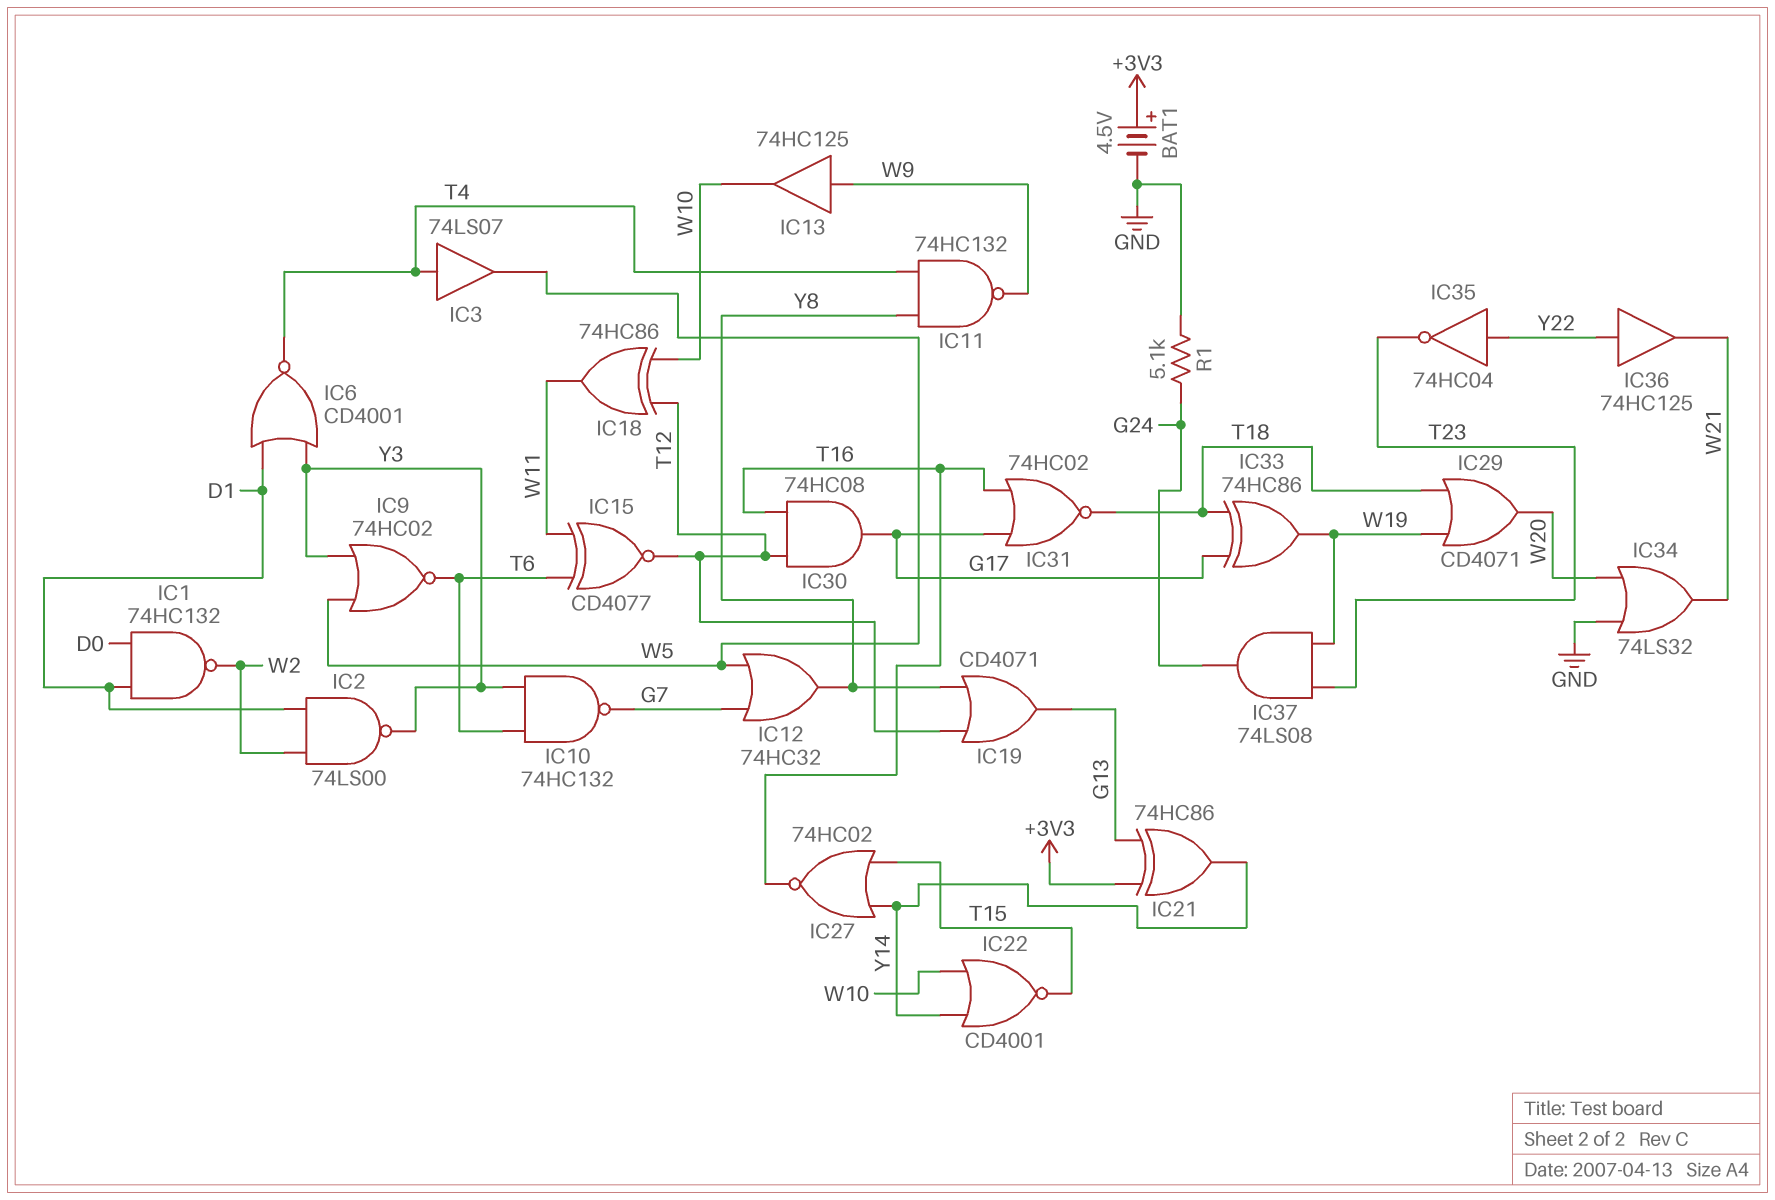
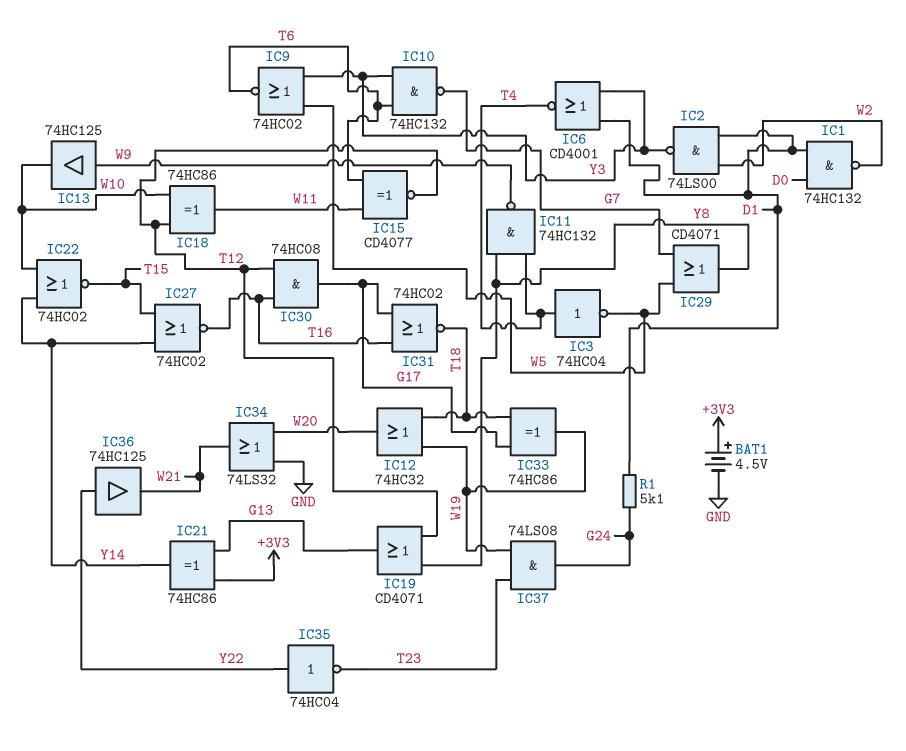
IC3: buffer 74LS07 (in T4, out W5) -> NOT 74HC04 (in T4, out W5)
IC12: OR 74HC32 (in G7, in W5, out Y8) -> OR 74HC32 (in T18, in W19, out W20)
IC22: NOR CD4001 (in W10, in Y14, out T15) -> NOR 74HC02 (in W10, in Y14, out T15)
IC29: OR CD4071 (in T18, in W19, out W20) -> OR CD4071 (in G7, in W5, out Y8)
R1: 5.1k (G24, GND) -> 5.1k (D1, G24)

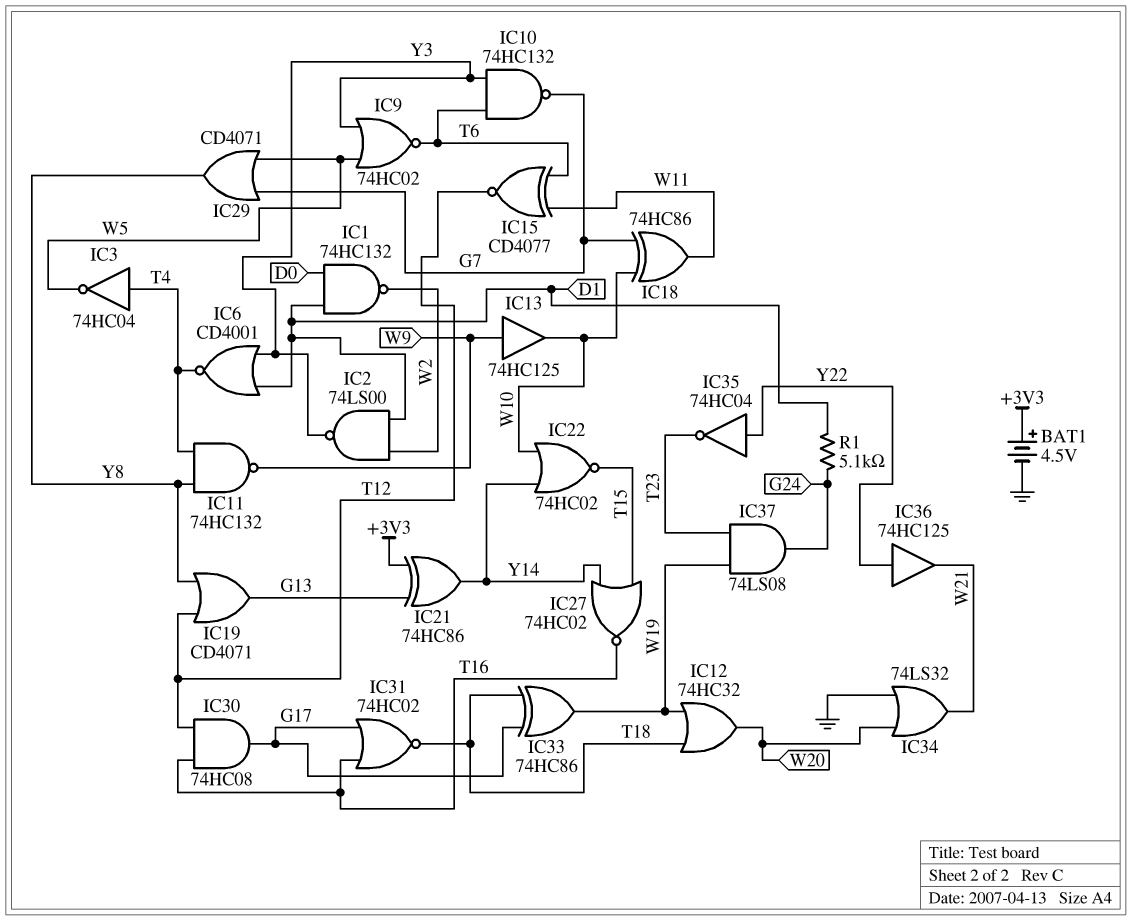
IC18: XOR 74HC86 (in T12, in W10, out W11) -> XOR 74HC86 (in G7, in W10, out W11)

